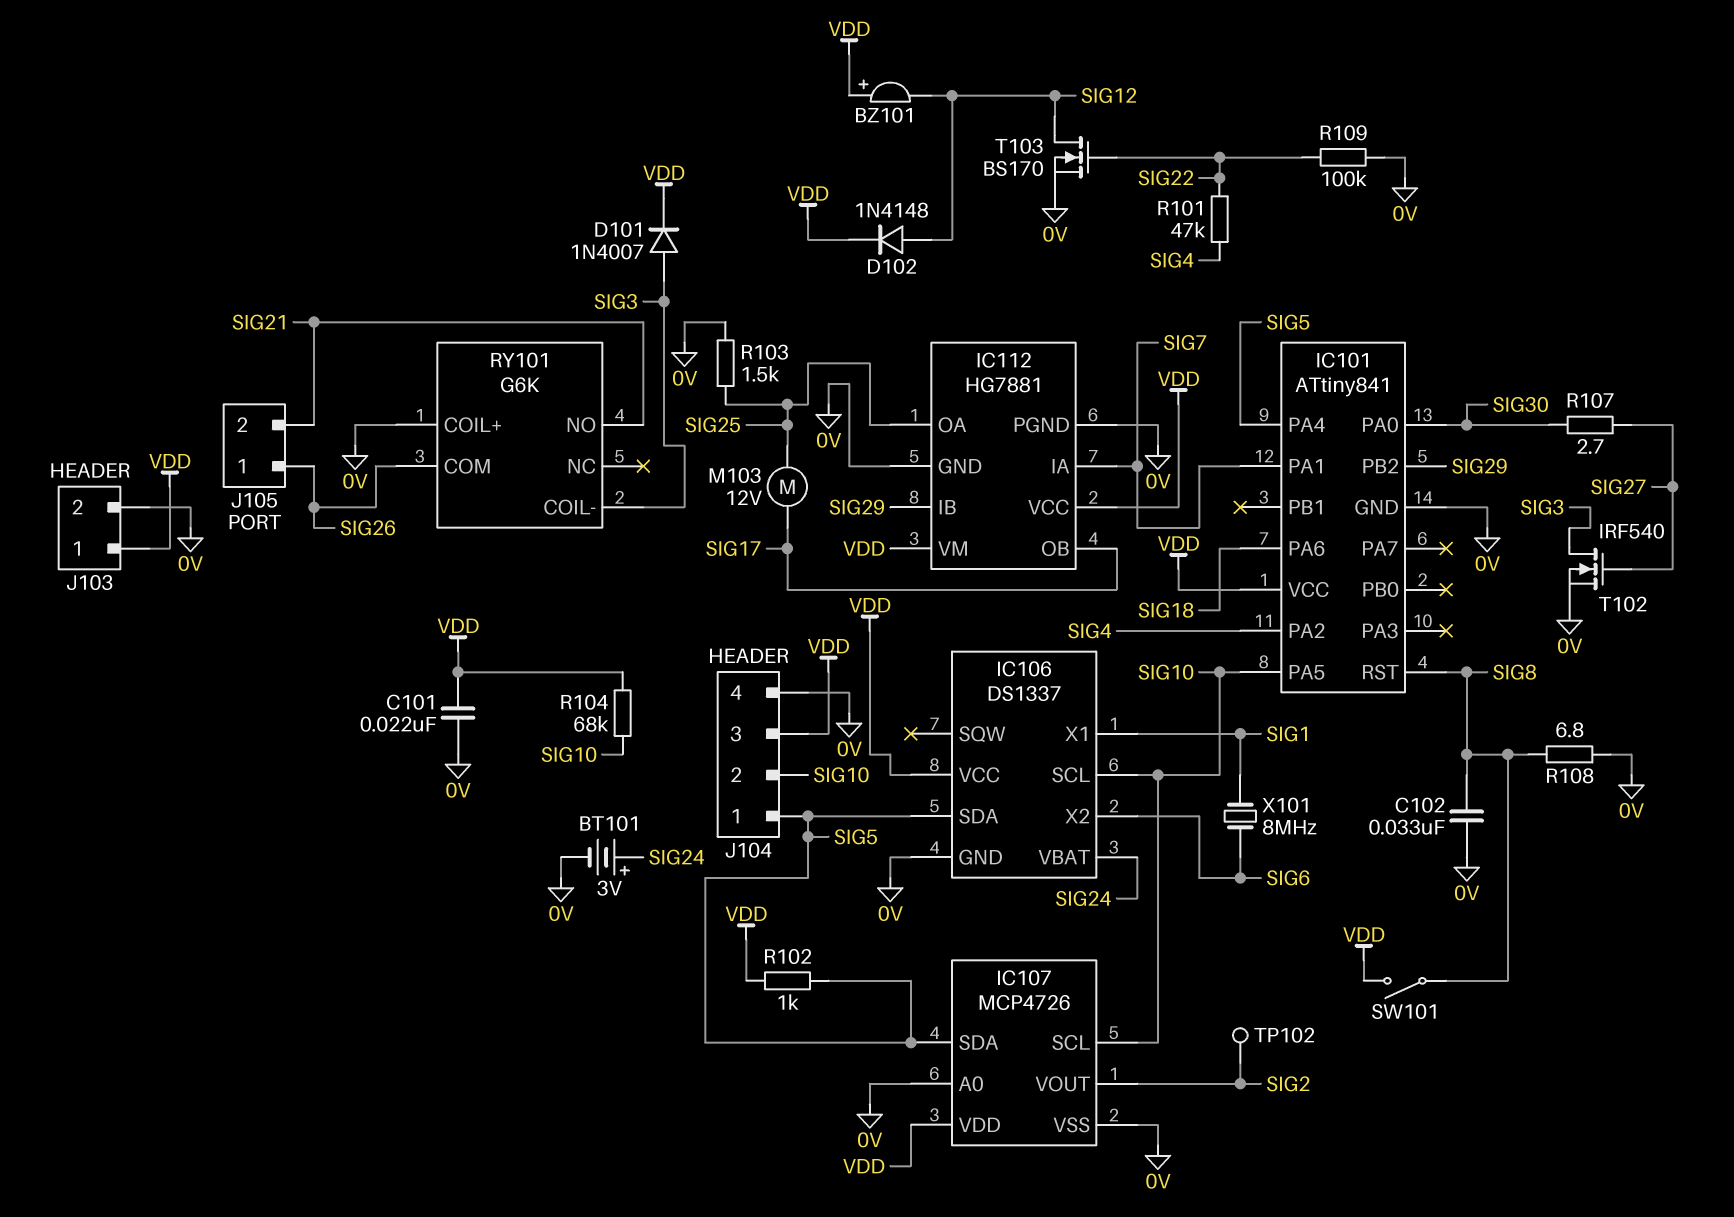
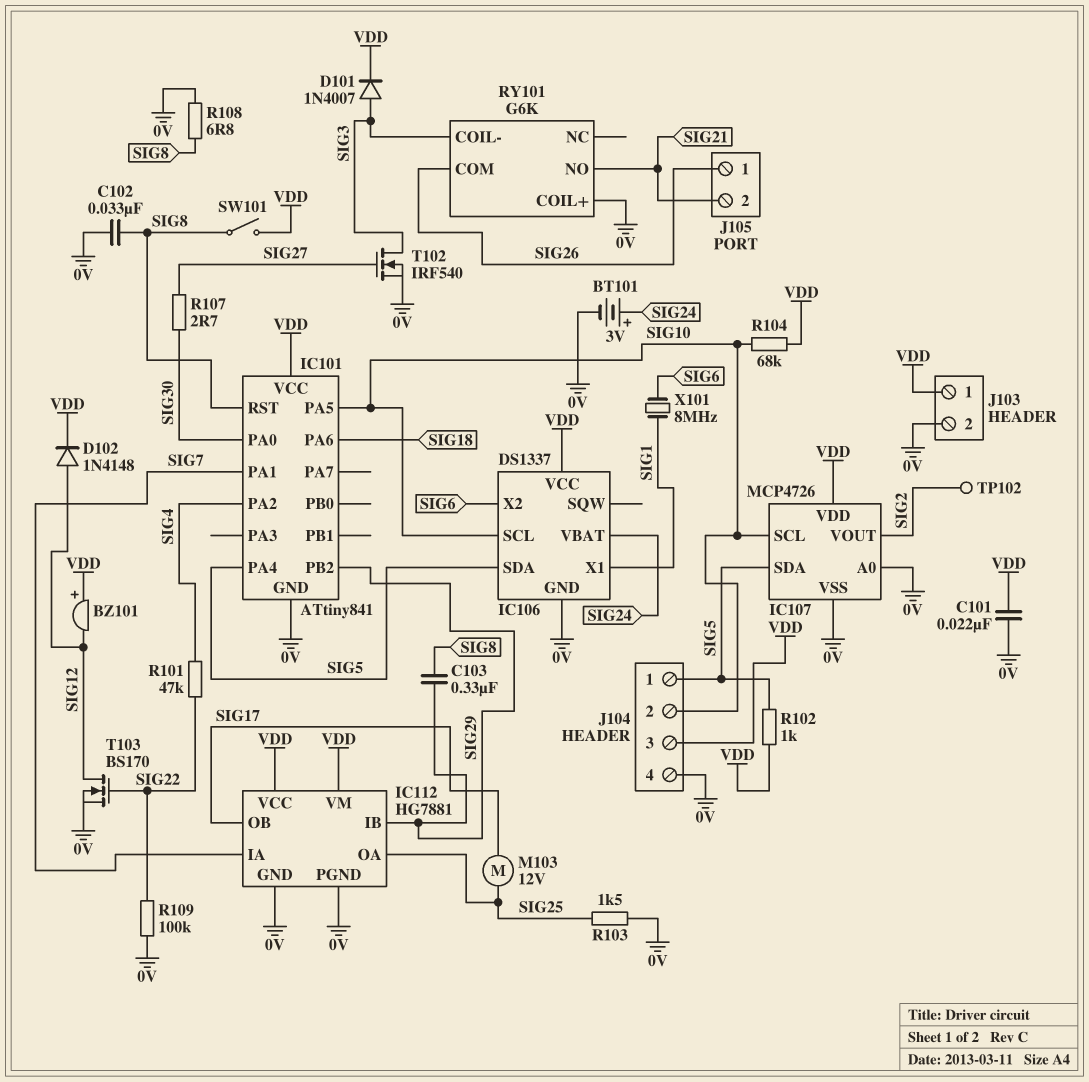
C103: none -> 330nF (SIG8, SIG29)

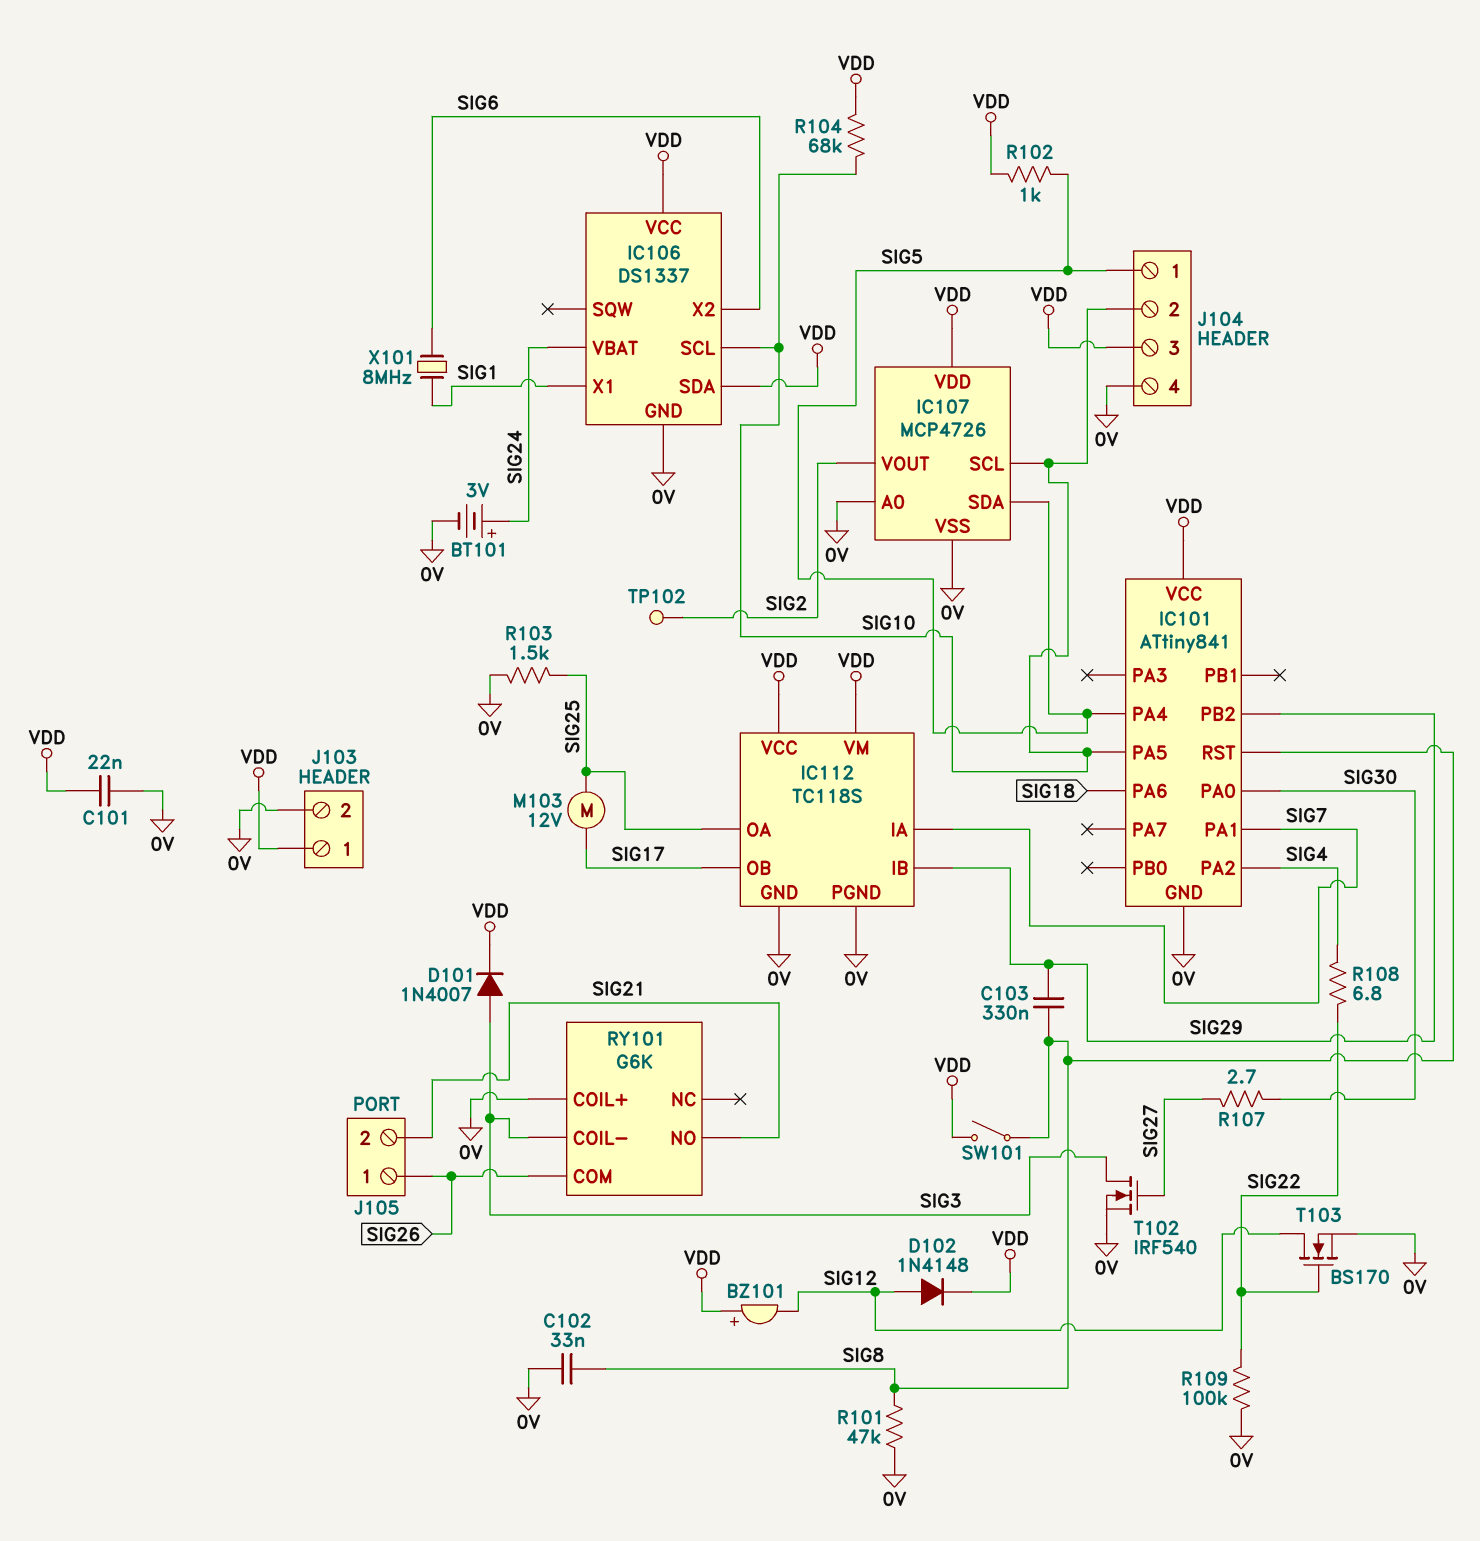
IC106 pin SDA: SIG5 -> VDD
IC112: HG7881 -> TC118S
R101: 47k (SIG4, SIG22) -> 47k (0V, SIG8)
R108: 6.8 (0V, SIG8) -> 6.8 (SIG4, SIG22)

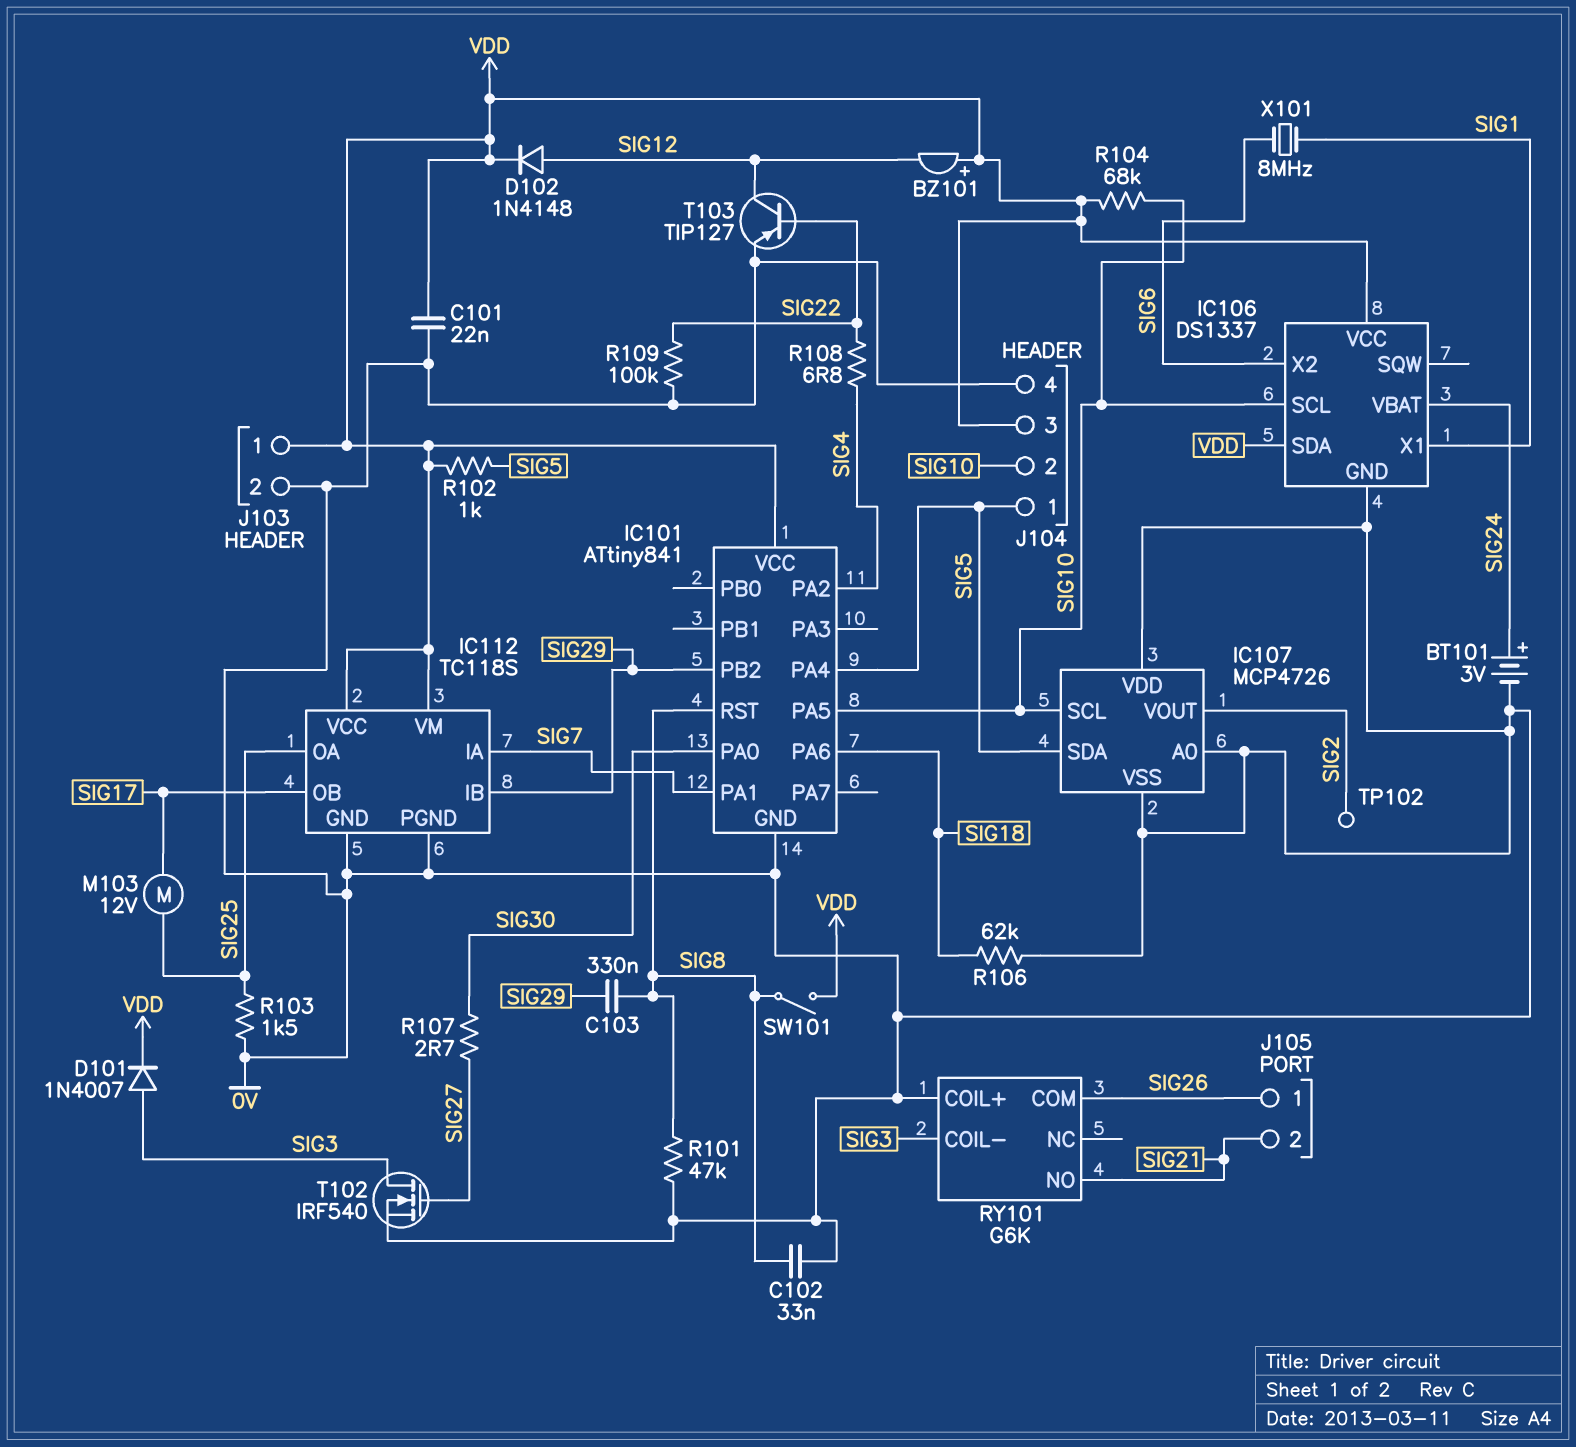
IC107 pin VDD: VDD -> 0V
R106: none -> 62k (0V, SIG18)
T103: NMOS BS170 (G SIG22, D SIG12, S 0V) -> PNP TIP127 (B SIG22, C SIG12, E 0V)

